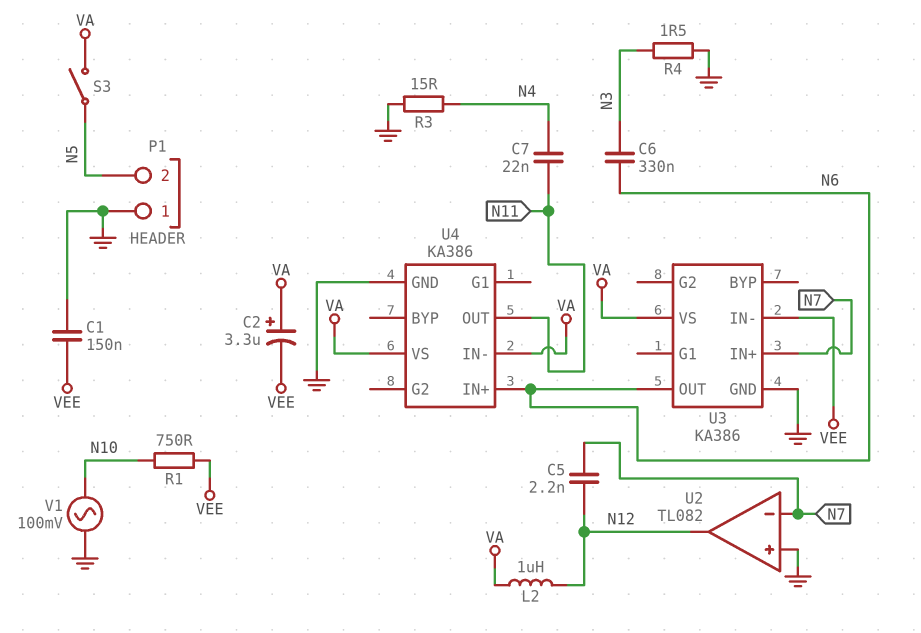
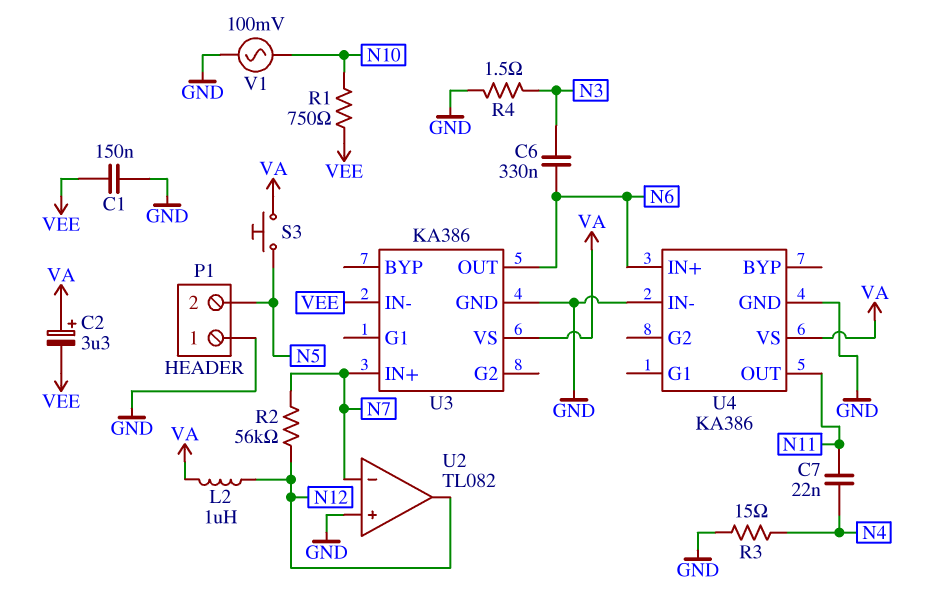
C5: 2.2nF (N7, N12) -> none
R2: none -> 56k (N7, N12)
S3: switch (N5, VA) -> button (N5, VA)
U4 pin IN-: VA -> GND

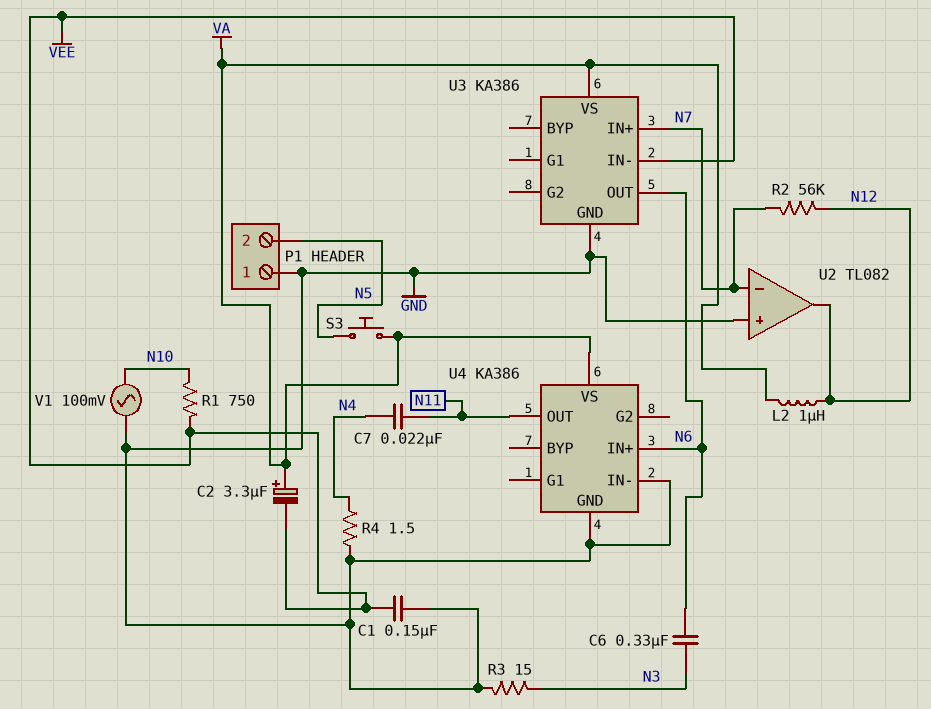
R3: 15 (GND, N4) -> 15 (GND, N3)
R4: 1.5 (GND, N3) -> 1.5 (GND, N4)

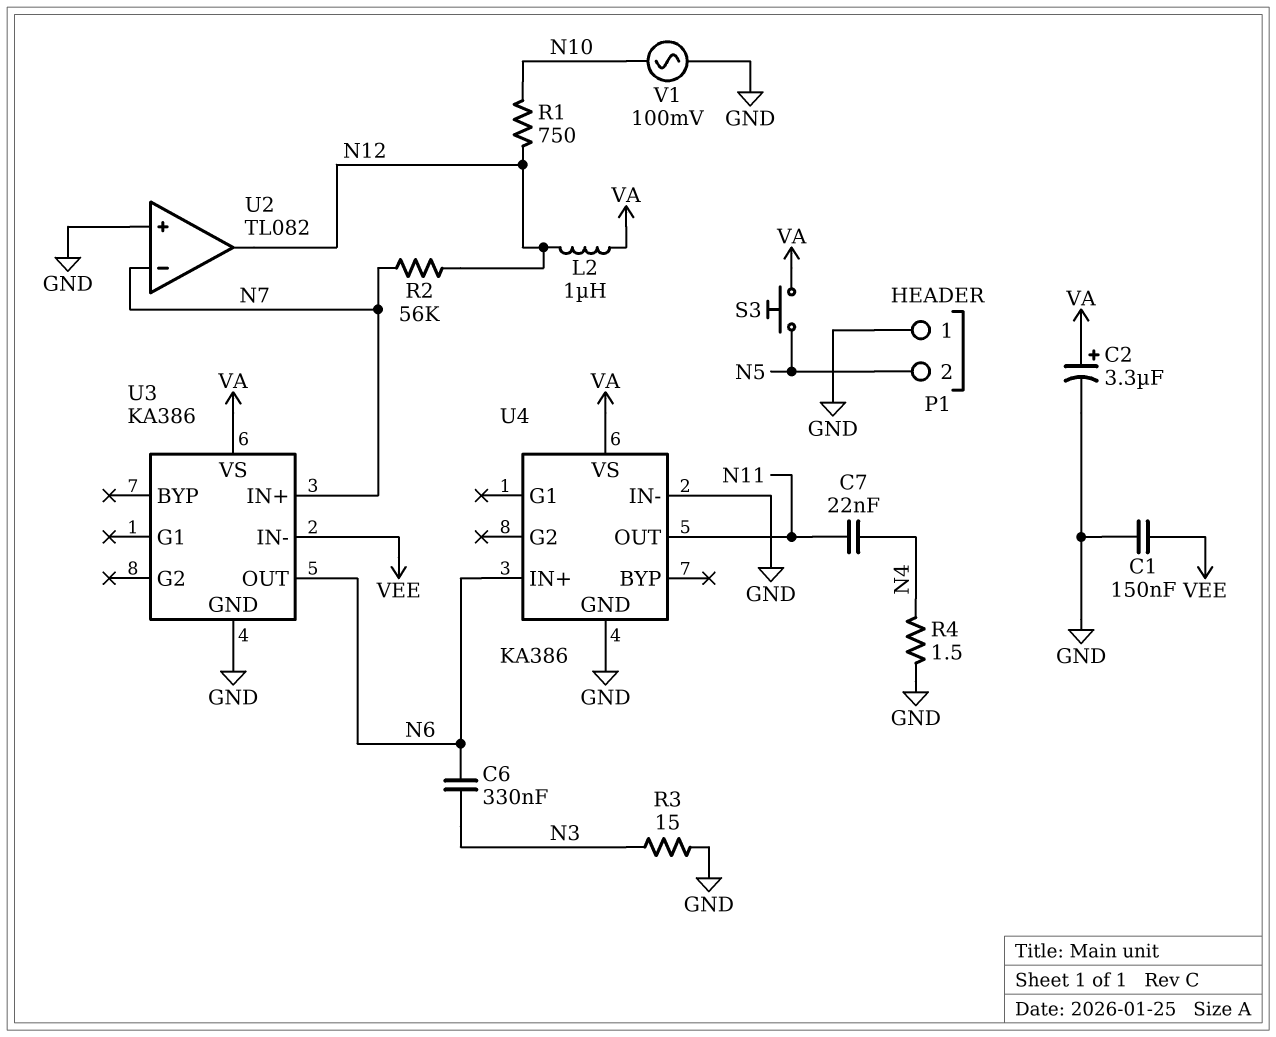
C2: 3.3uF (plus VA, minus VEE) -> 3.3uF (plus VA, minus GND)
R1: 750 (N10, VEE) -> 750 (N10, N12)

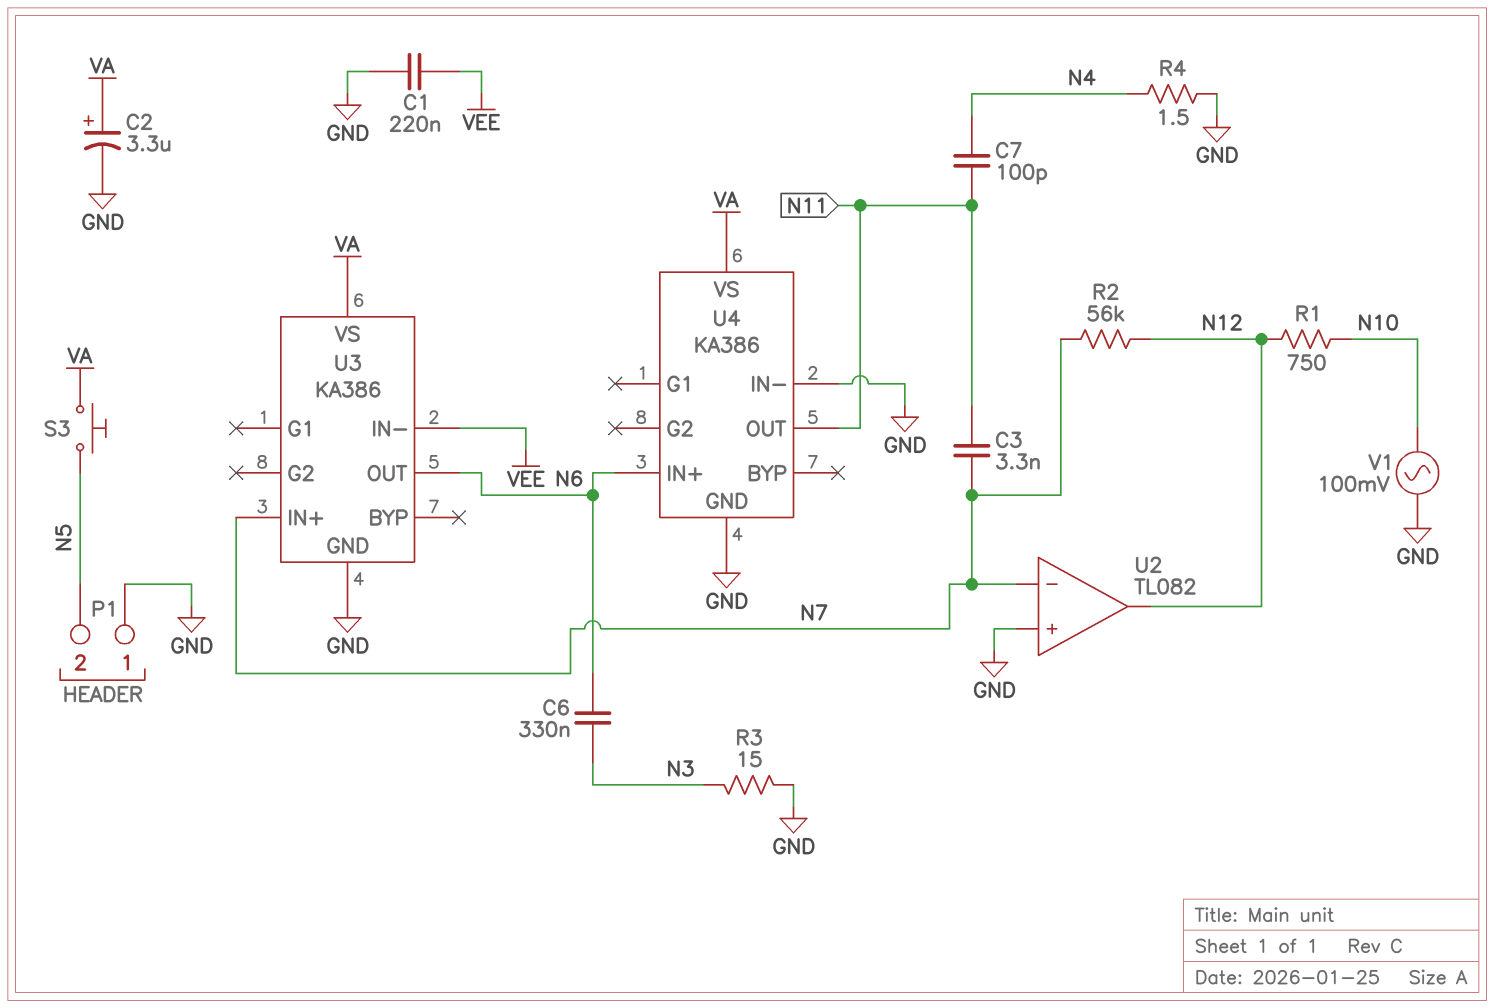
C1: 150nF (GND, VEE) -> 220nF (GND, VEE)
C3: none -> 3.3nF (N7, N11)
C7: 22nF (N4, N11) -> 100pF (N4, N11)
L2: 1uH (N12, VA) -> none

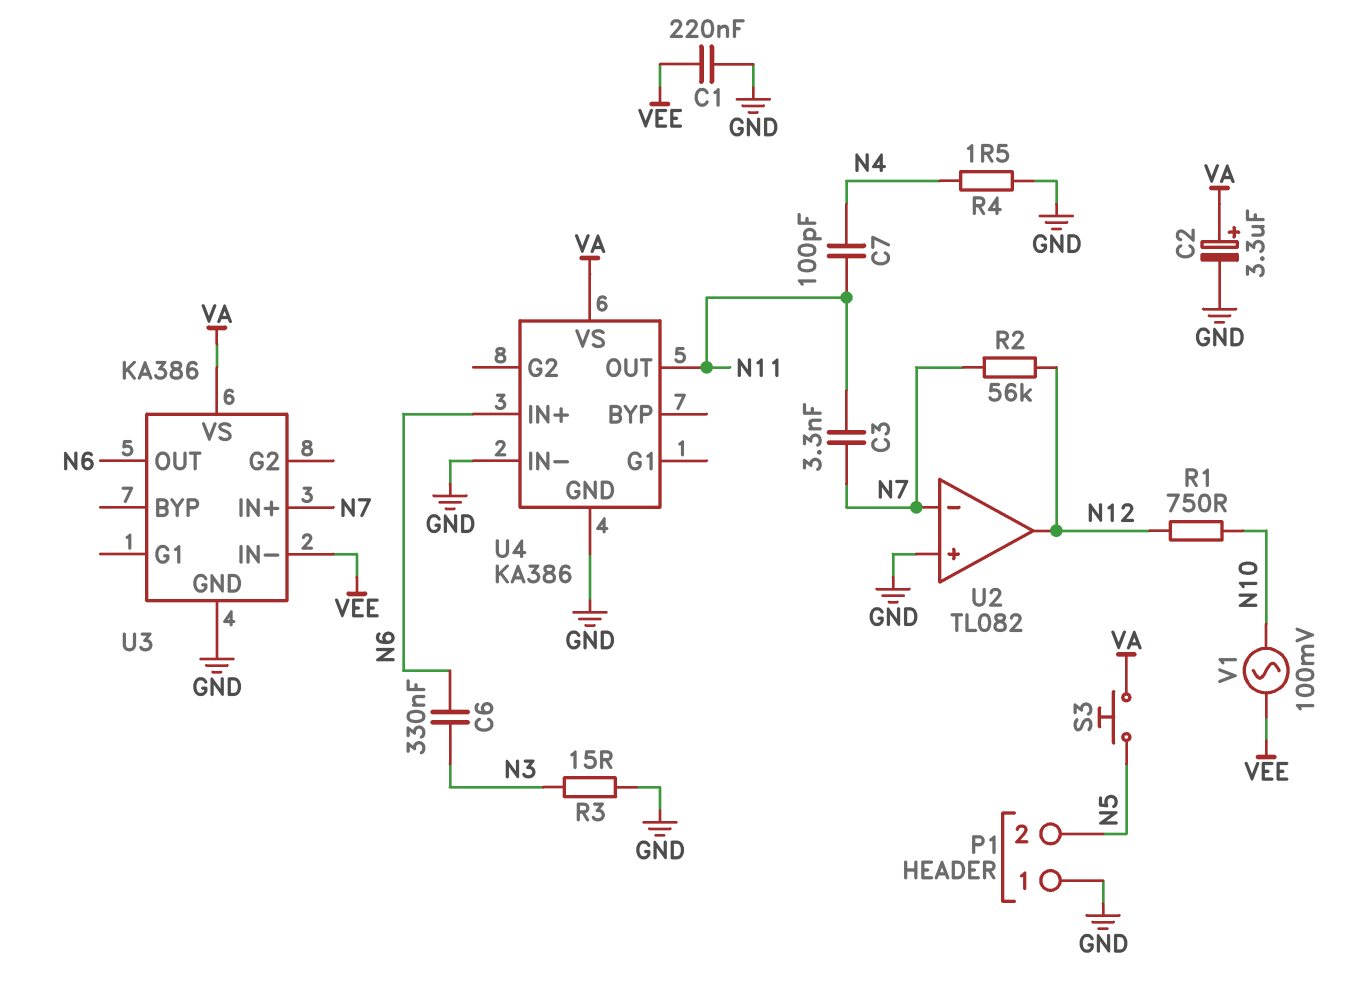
V1: AC 100mV (GND, N10) -> AC 100mV (N10, VEE)

